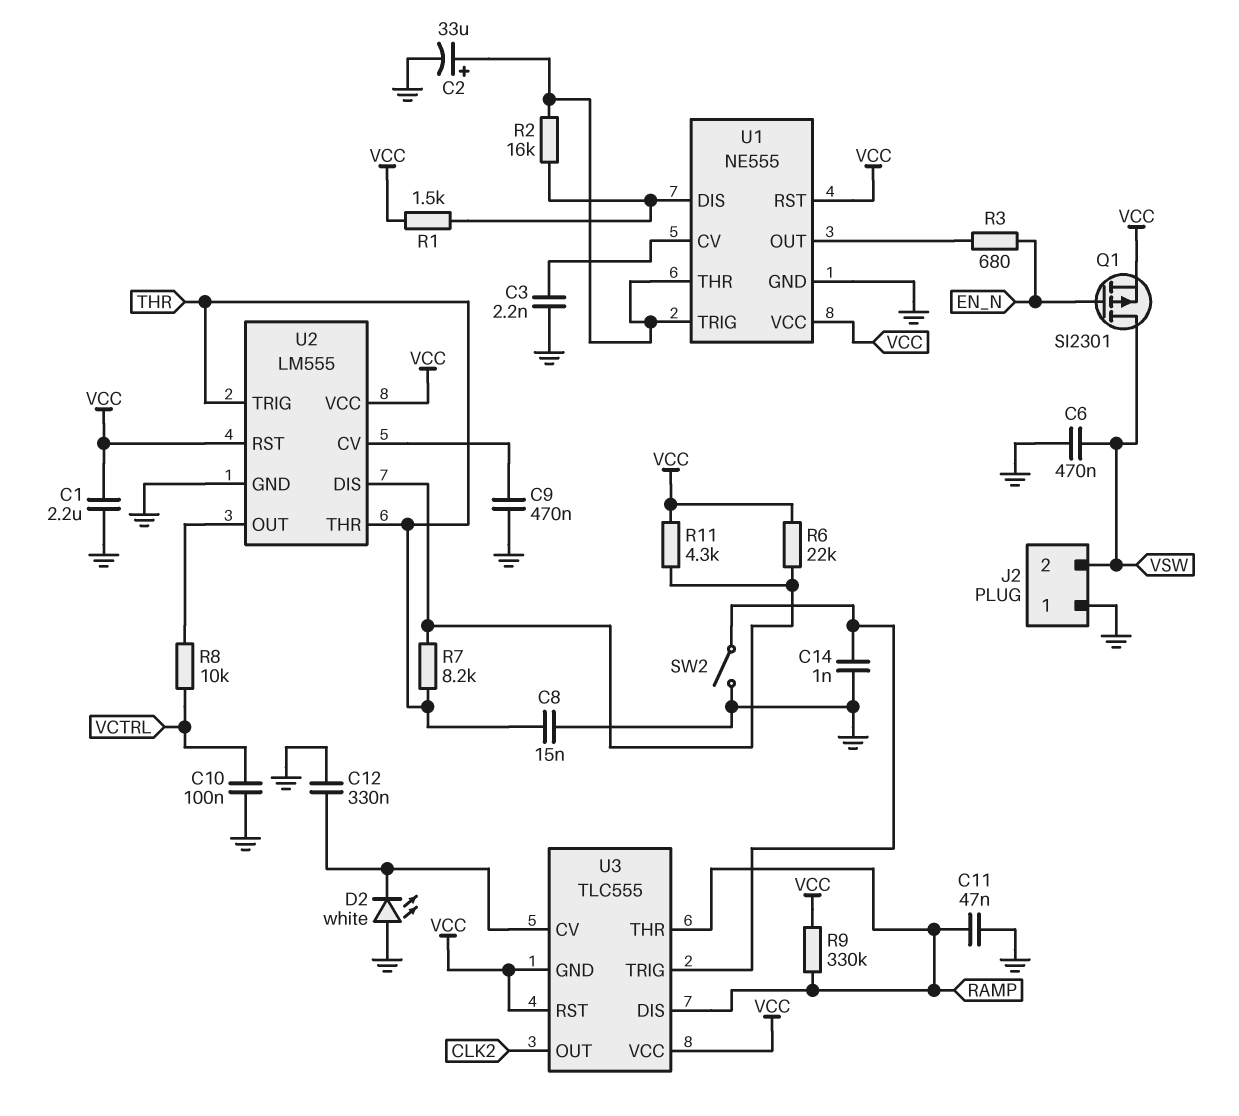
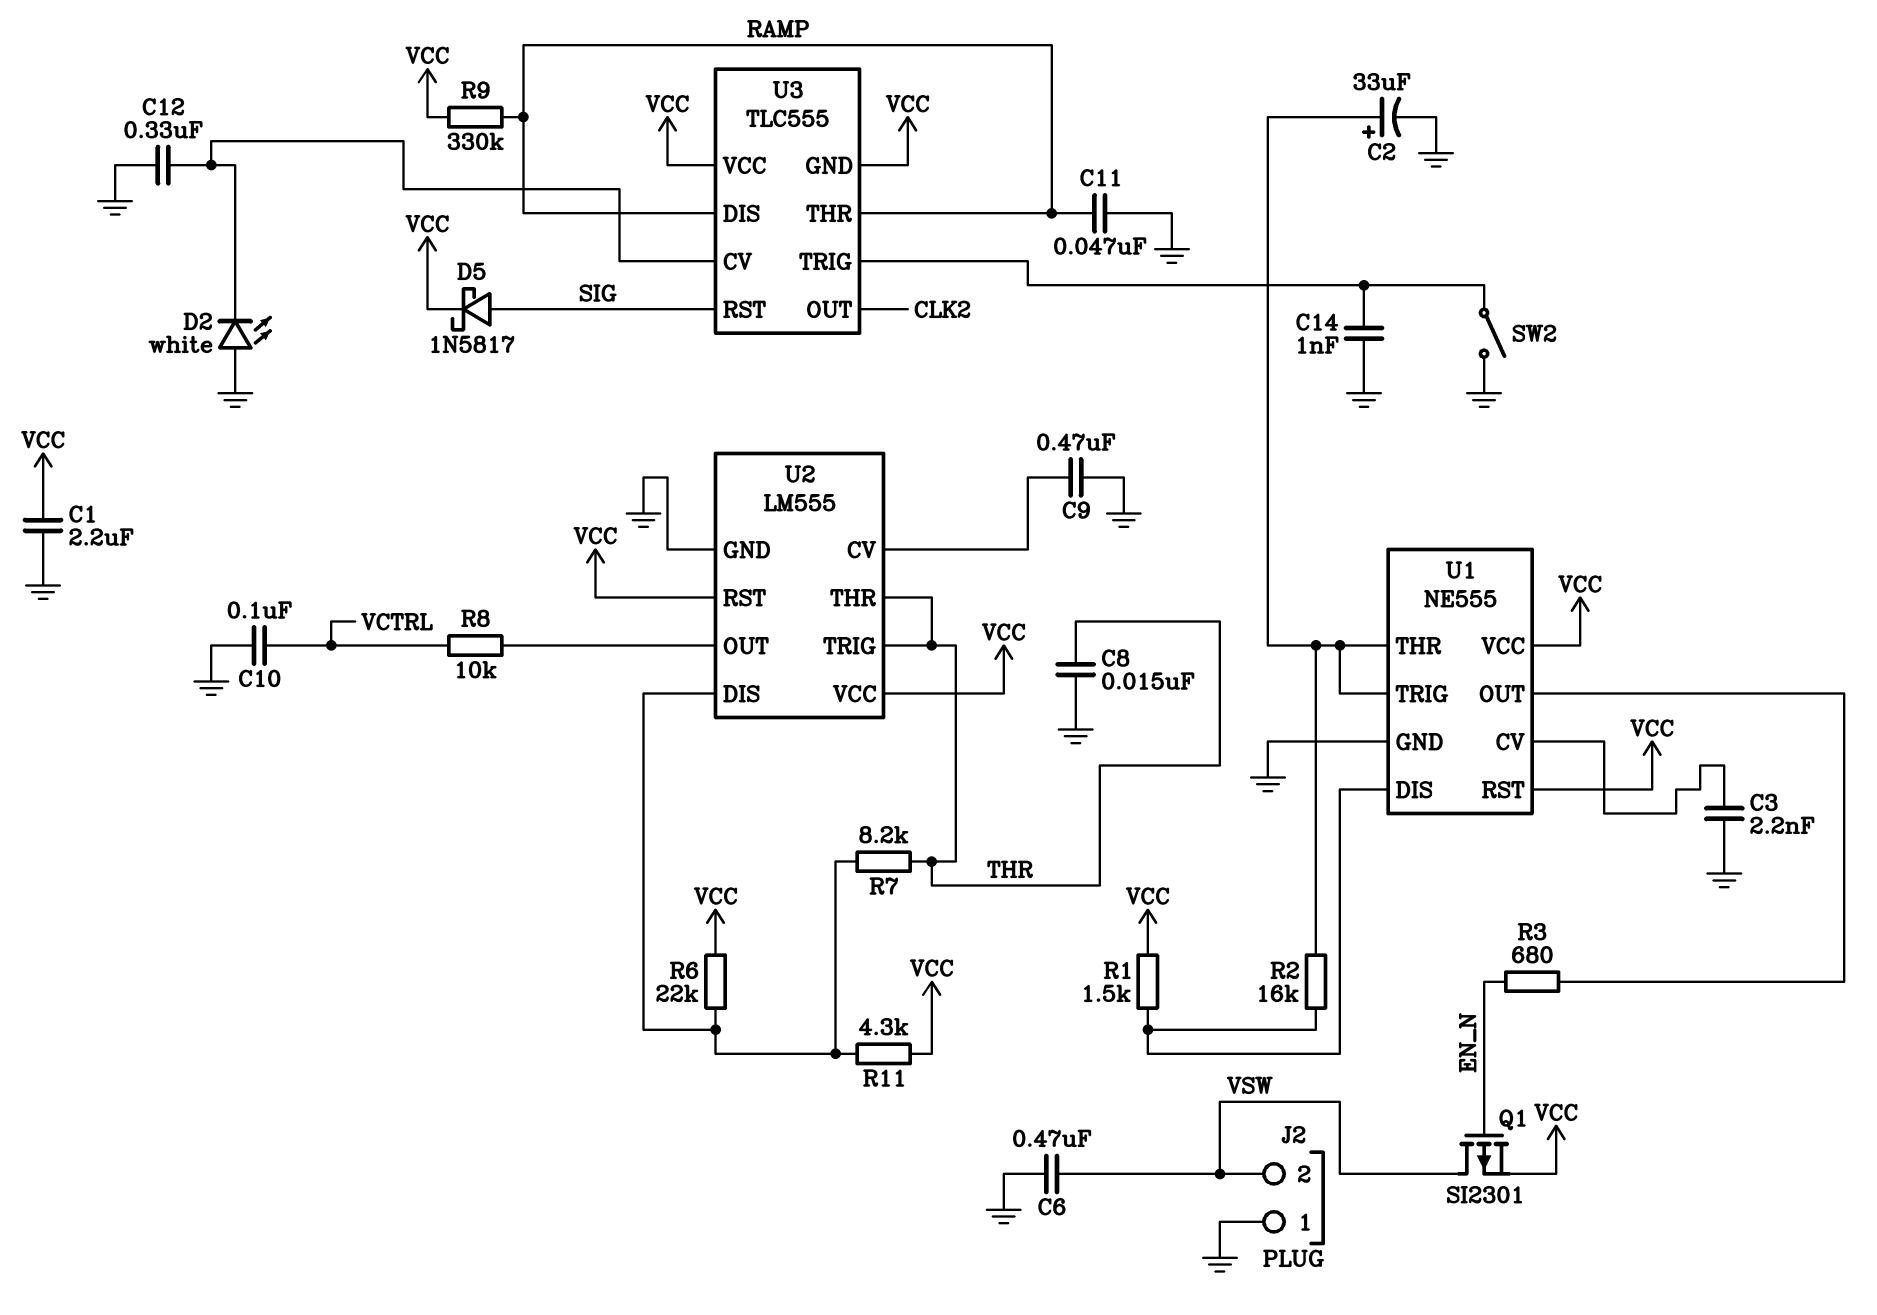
D5: none -> schottky 1N5817 (A SIG, K VCC)
U3 pin RST: VCC -> SIG

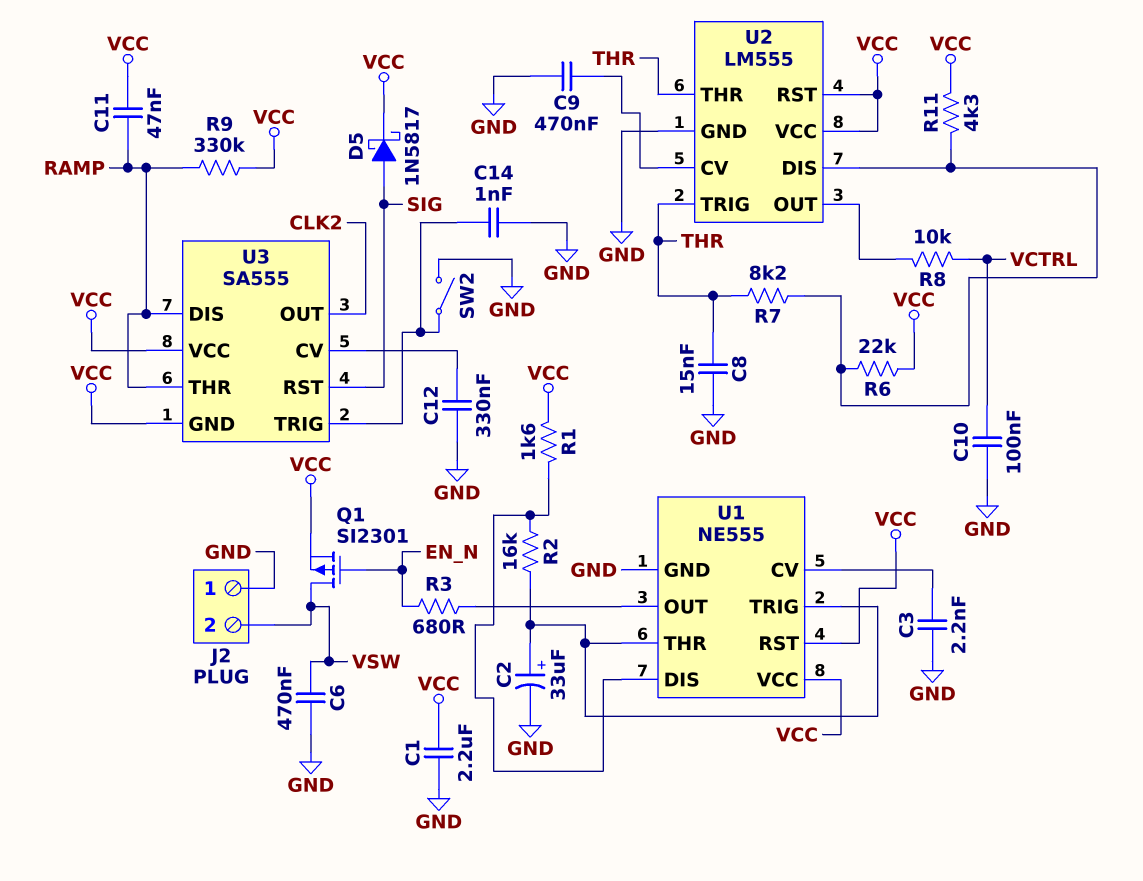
C11: 47nF (GND, RAMP) -> 47nF (RAMP, VCC)
D2: LED white (A GND, K U3/CV) -> none
R1: 1.5k (U1/DIS, VCC) -> 1.6k (U1/DIS, VCC)
U3: TLC555 -> SA555

